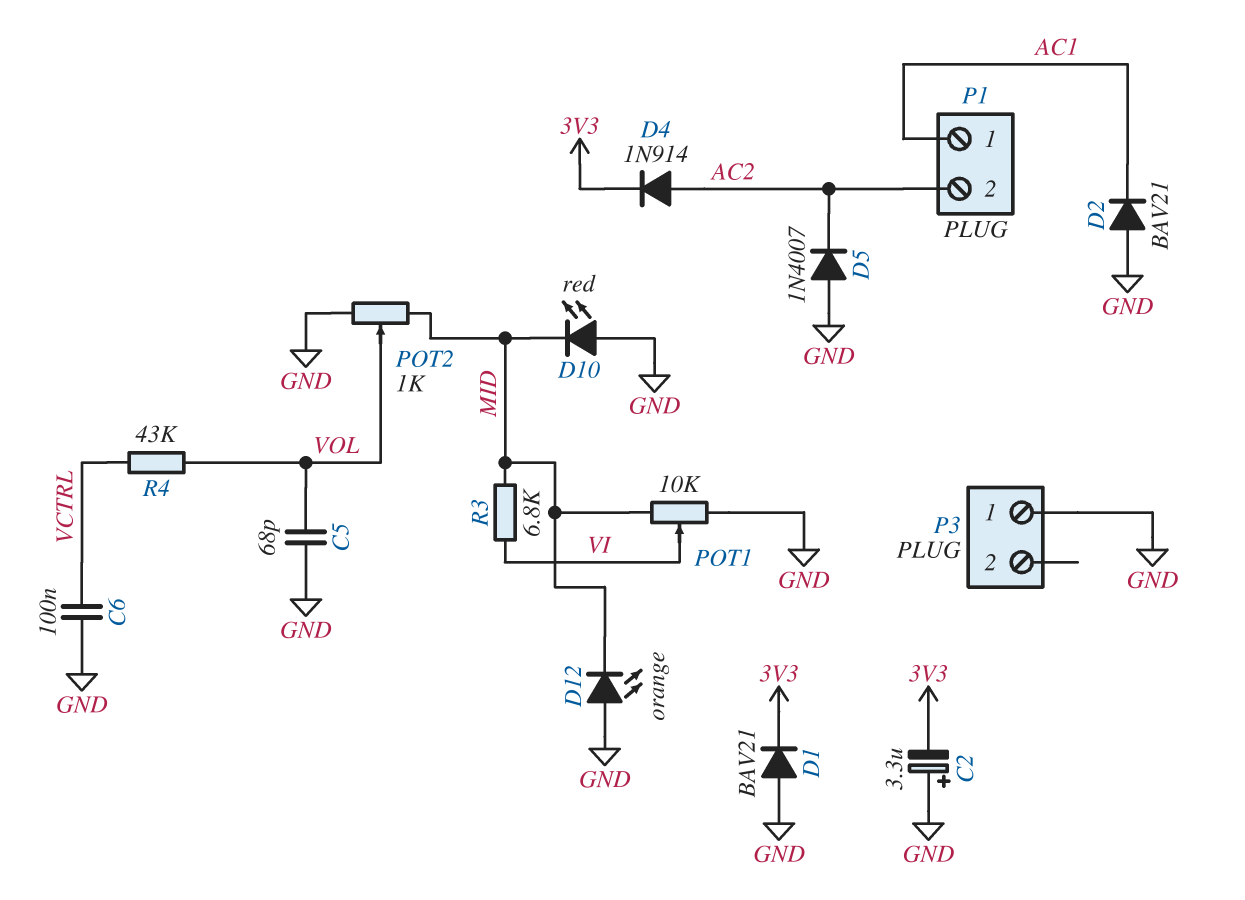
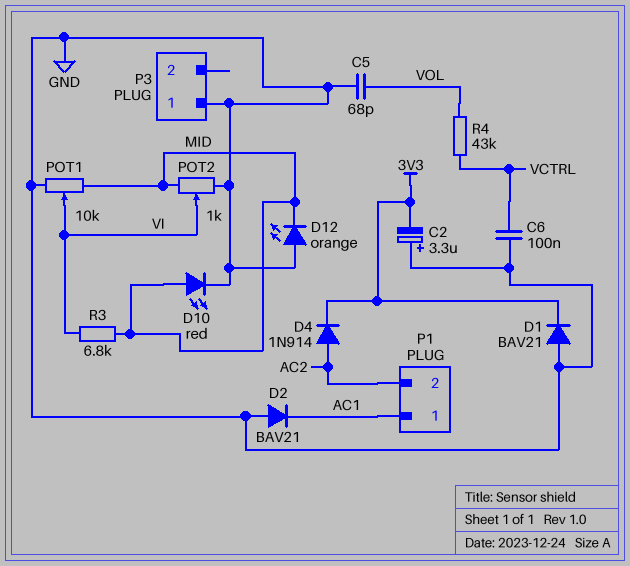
D5: diode 1N4007 (A GND, K AC2) -> none
D10: LED red (A GND, K MID) -> LED red (A MID, K GND)
POT2: 1k (GND, MID, wiper VOL) -> 1k (GND, MID, wiper VI)

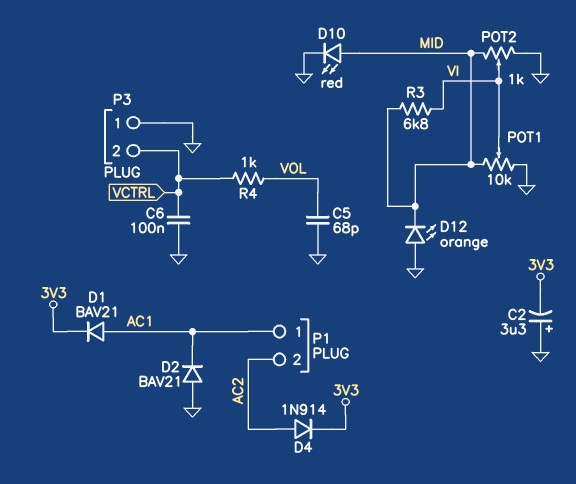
D1: diode BAV21 (A GND, K 3V3) -> diode BAV21 (A AC1, K 3V3)
P3 pin 2: none -> VCTRL
R4: 43k (VCTRL, VOL) -> 1k (VCTRL, VOL)

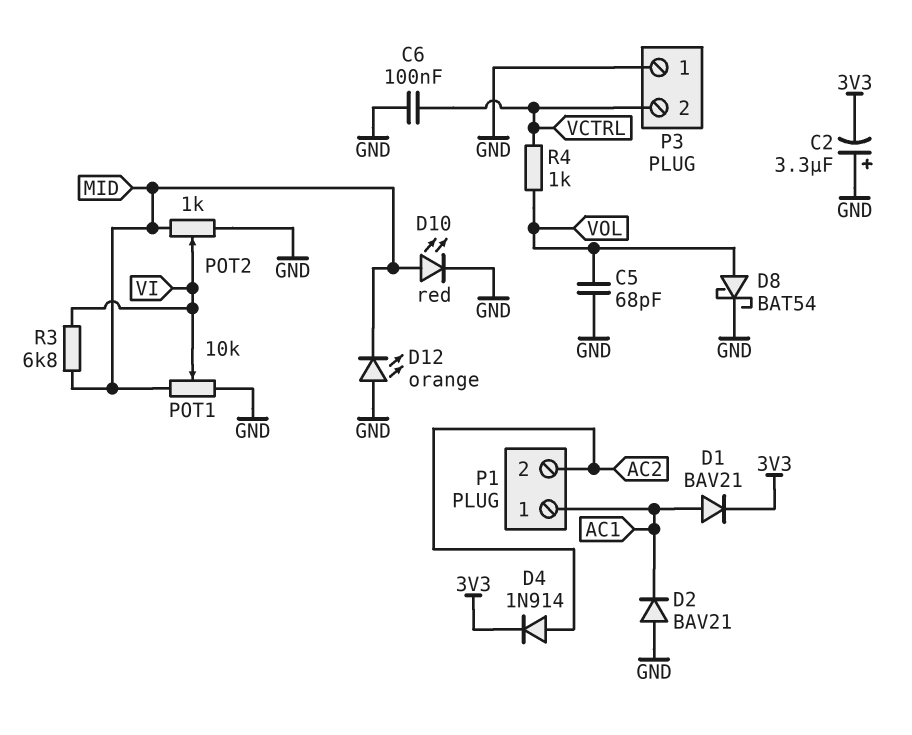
D8: none -> schottky BAT54 (A VOL, K GND)

